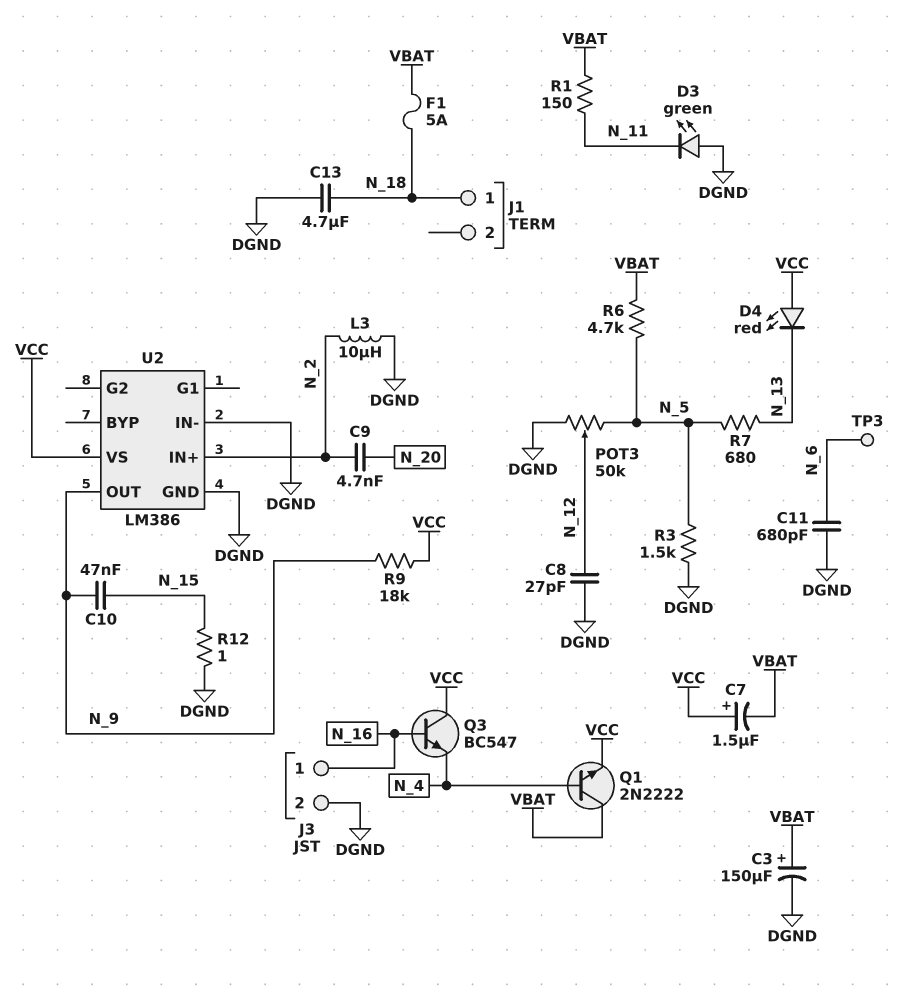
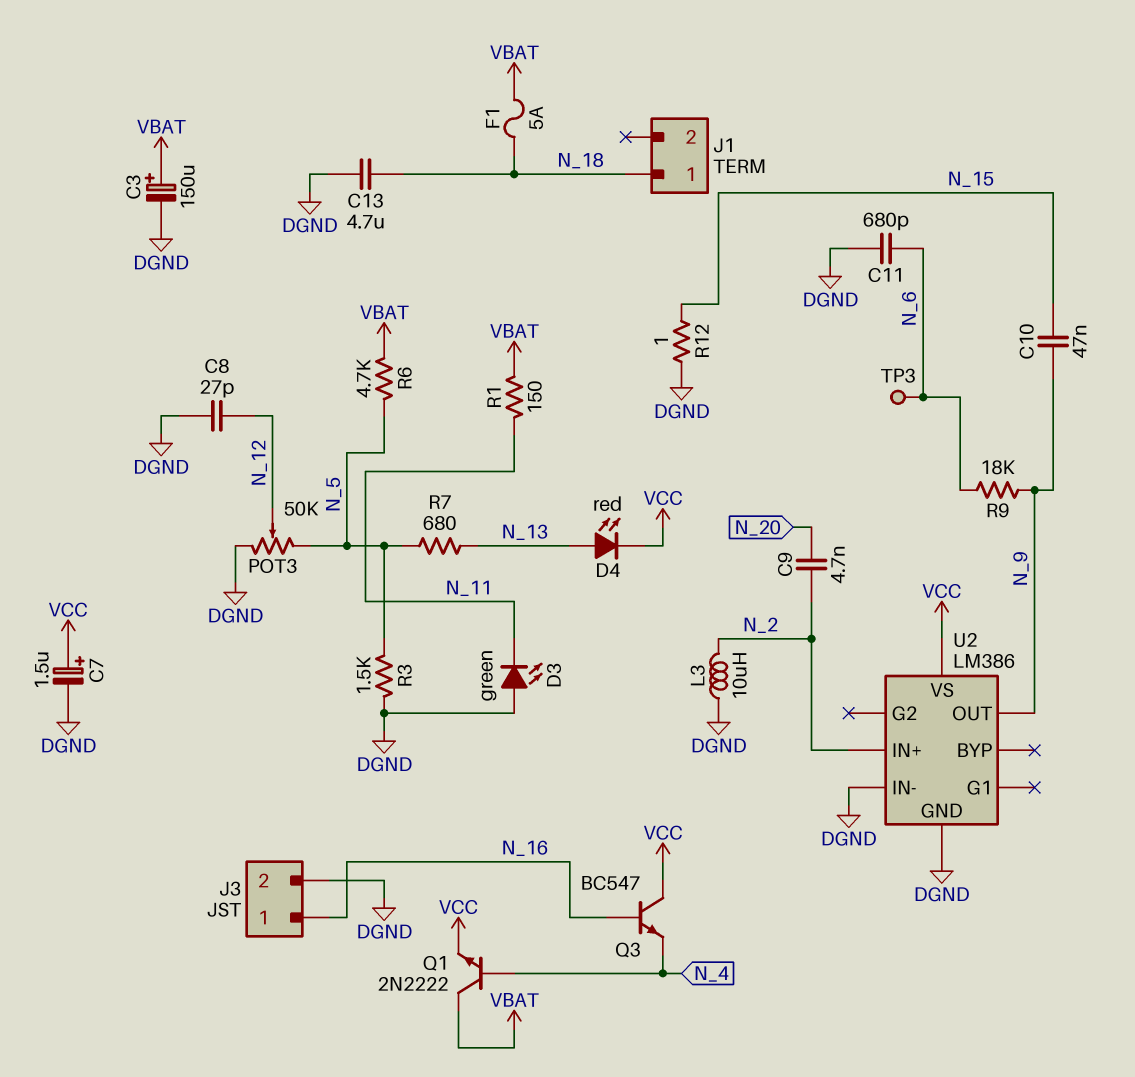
C7: 1.5uF (plus VCC, minus VBAT) -> 1.5uF (plus VCC, minus DGND)
D4: LED red (A VCC, K N_13) -> LED red (A N_13, K VCC)
R9: 18k (N_9, VCC) -> 18k (N_6, N_9)

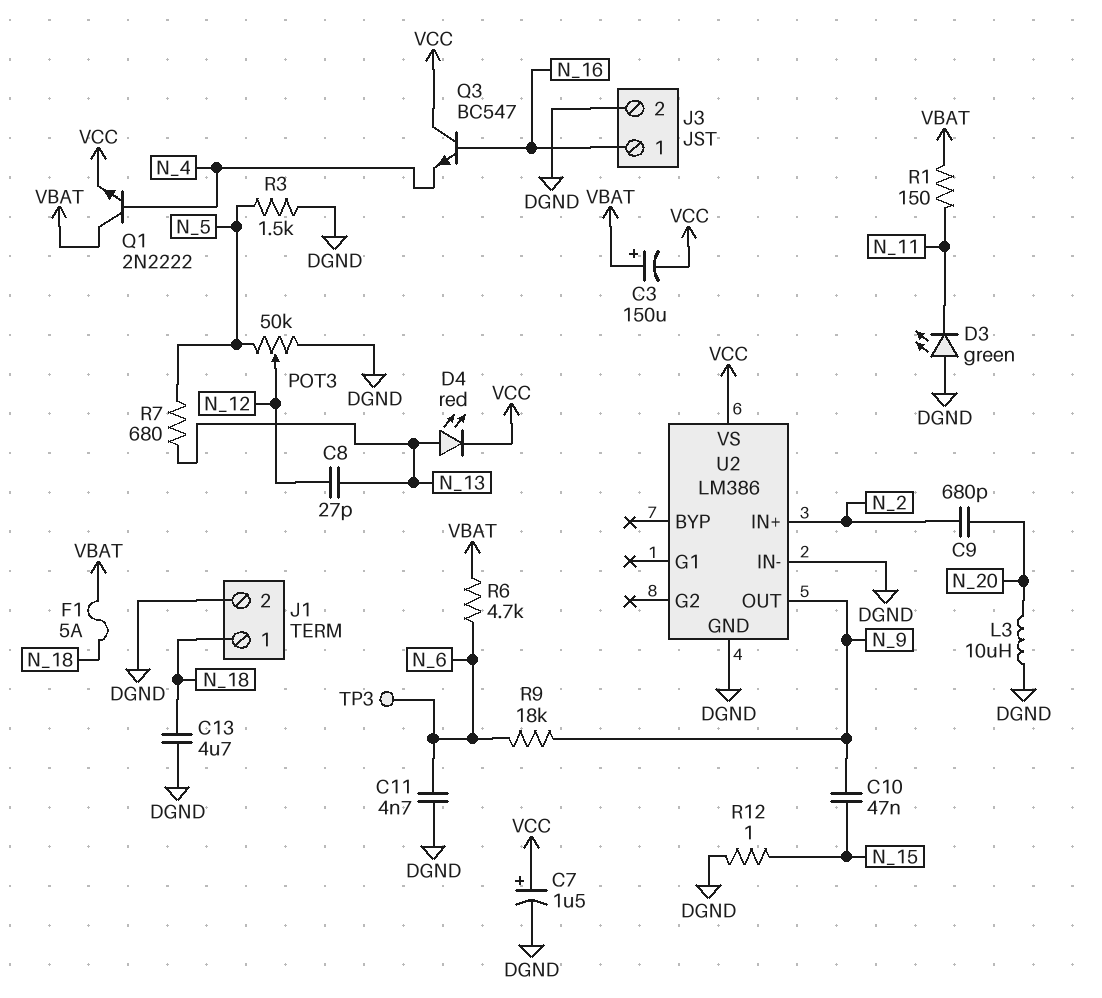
C3: 150uF (plus VBAT, minus DGND) -> 150uF (plus VBAT, minus VCC)
C8: 27pF (DGND, N_12) -> 27pF (N_12, N_13)
C9: 4.7nF (N_2, N_20) -> 680pF (N_2, N_20)
C11: 680pF (DGND, N_6) -> 4.7nF (DGND, N_6)
J1 pin 2: none -> DGND
L3: 10uH (DGND, N_2) -> 10uH (DGND, N_20)
R6: 4.7k (N_5, VBAT) -> 4.7k (N_6, VBAT)

